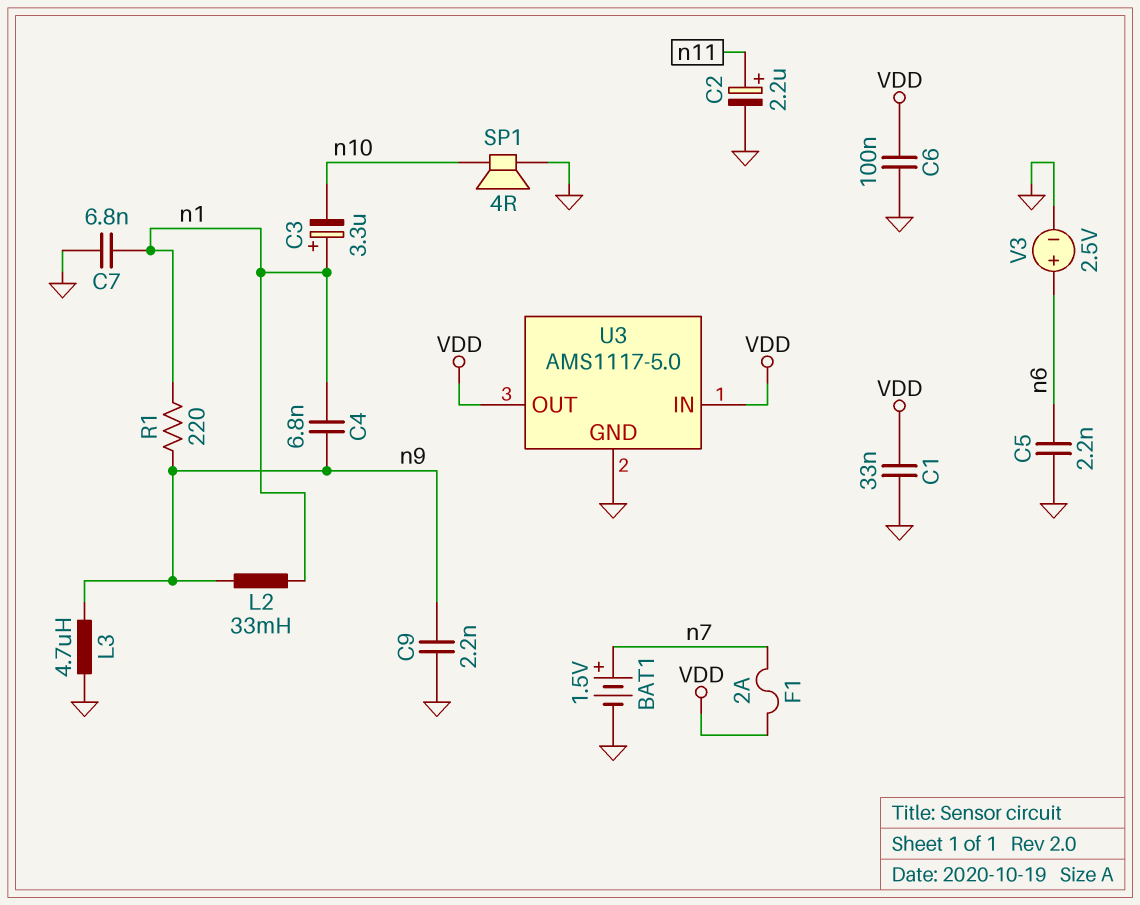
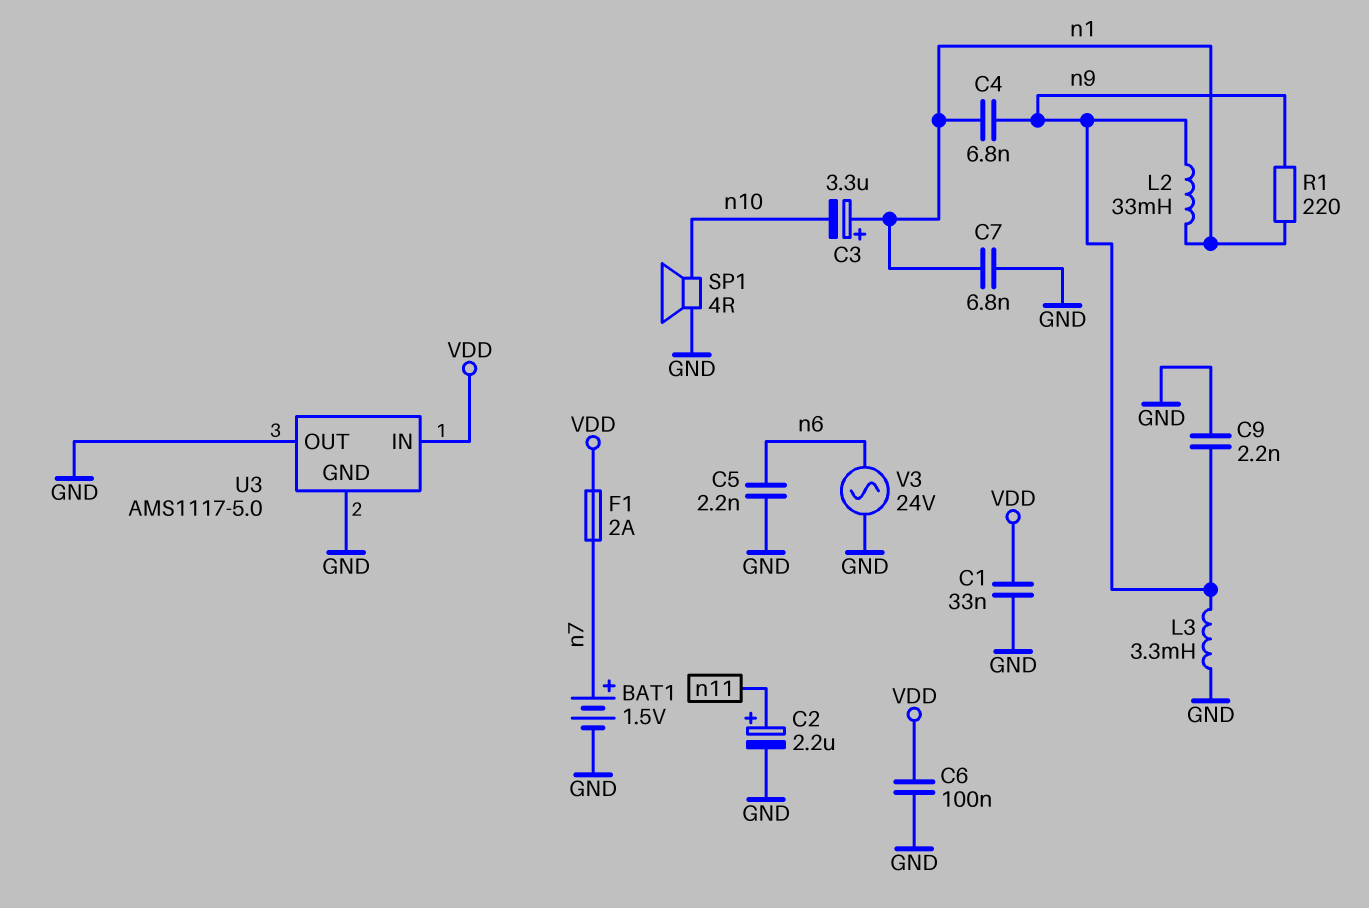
L3: 4.7uH (GND, n9) -> 3.3mH (GND, n9)
U3 pin OUT: VDD -> GND
V3: 2.5V (plus n6, minus GND) -> AC 24V (GND, n6)

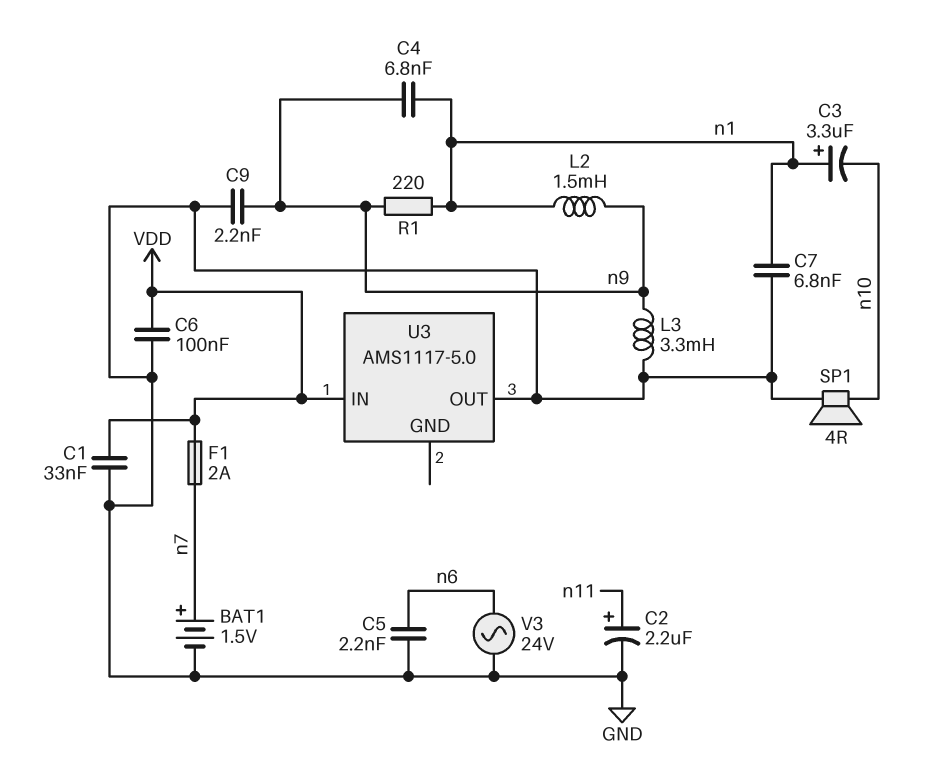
L2: 33mH (n1, n9) -> 1.5mH (n1, n9)
U3 pin GND: GND -> none

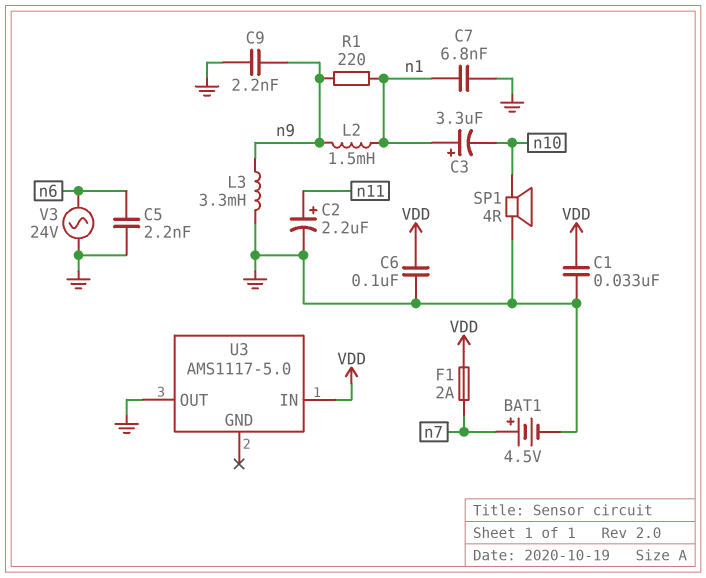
BAT1: 1.5V (plus n7, minus GND) -> 4.5V (plus n7, minus GND)
C4: 6.8nF (n1, n9) -> none

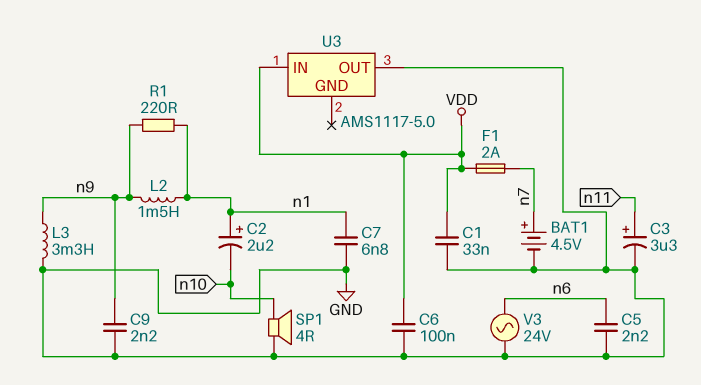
C2: 2.2uF (plus n11, minus GND) -> 2.2uF (plus n1, minus n10)
C3: 3.3uF (plus n1, minus n10) -> 3.3uF (plus n11, minus GND)

